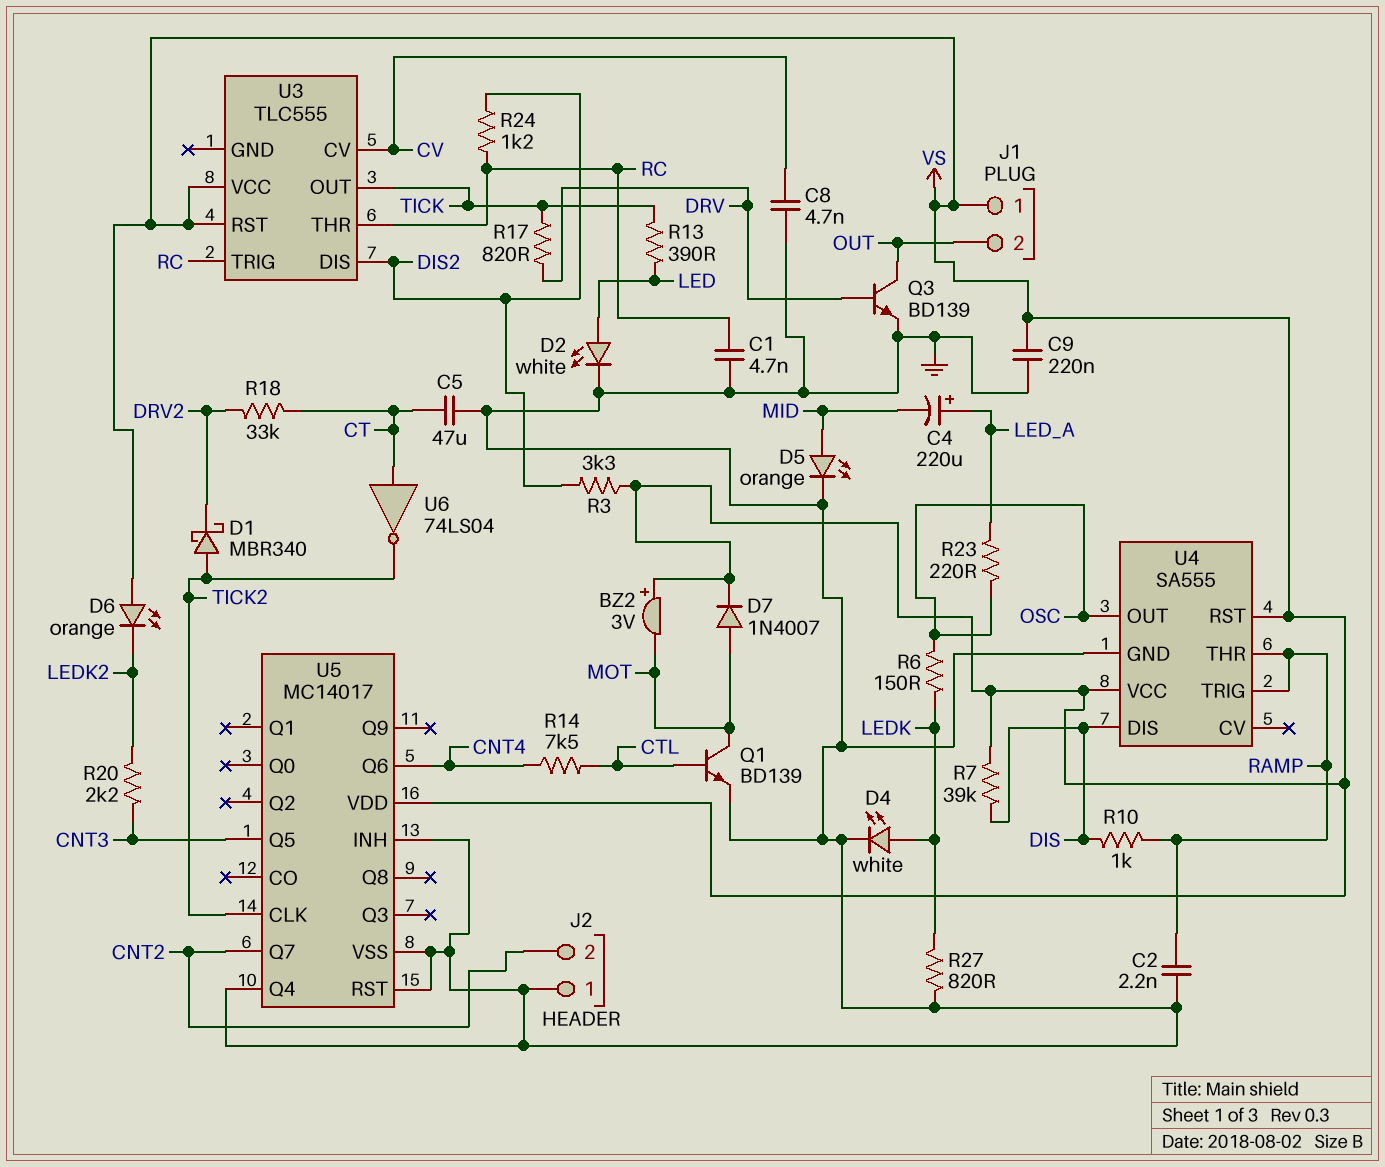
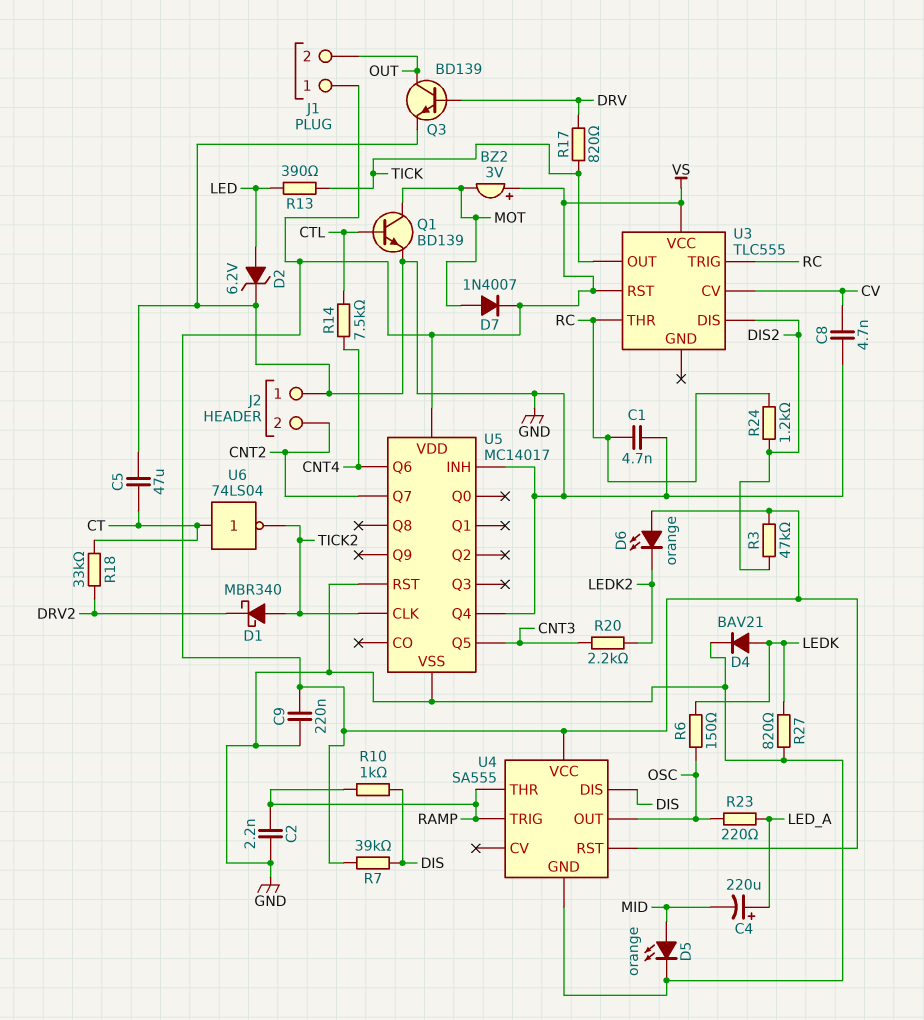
D2: LED white (A LED, K GND) -> zener 6.2V (A LED, K GND)
D4: LED white (A LEDK, K GND) -> diode BAV21 (A LEDK, K GND)
R3: 3.3k (DIS2, VS) -> 47k (DIS2, VS)

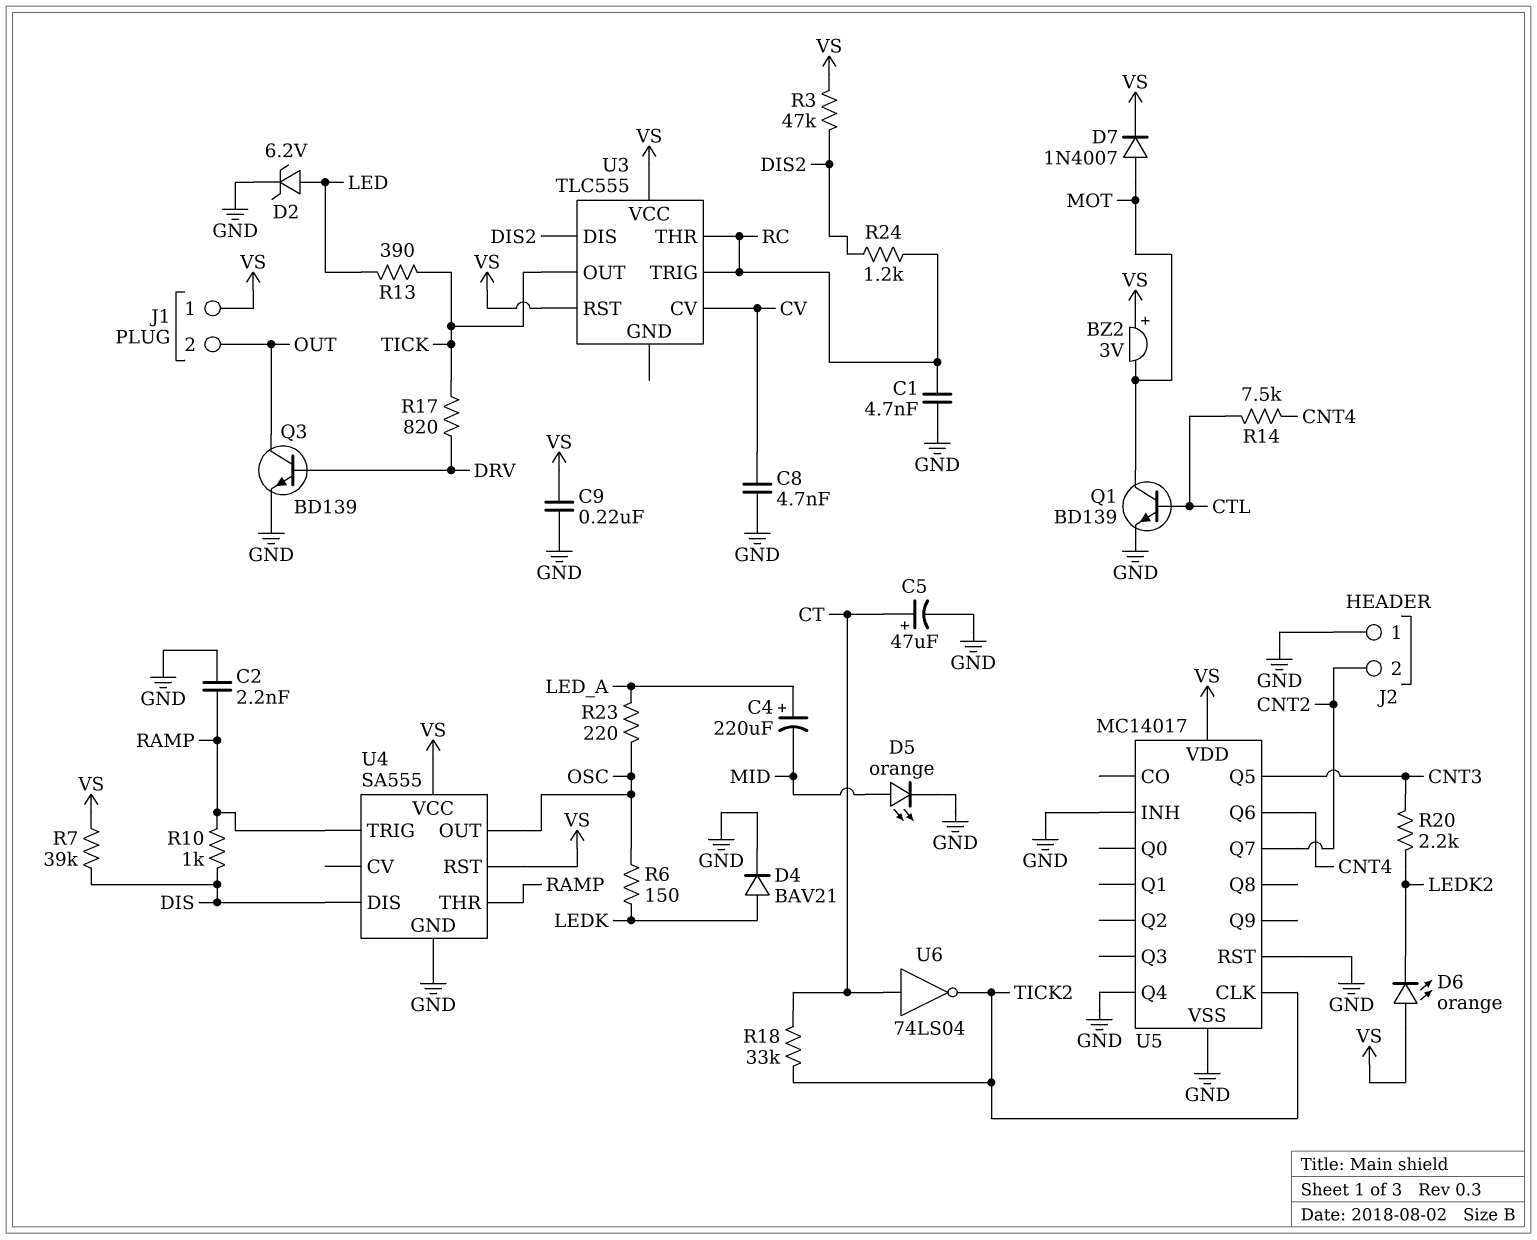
C5: 47uF (CT, GND) -> 47uF (plus CT, minus GND)
D1: schottky MBR340 (A TICK2, K DRV2) -> none
R18: 33k (CT, DRV2) -> 33k (CT, TICK2)
R27: 820 (GND, LEDK) -> none

